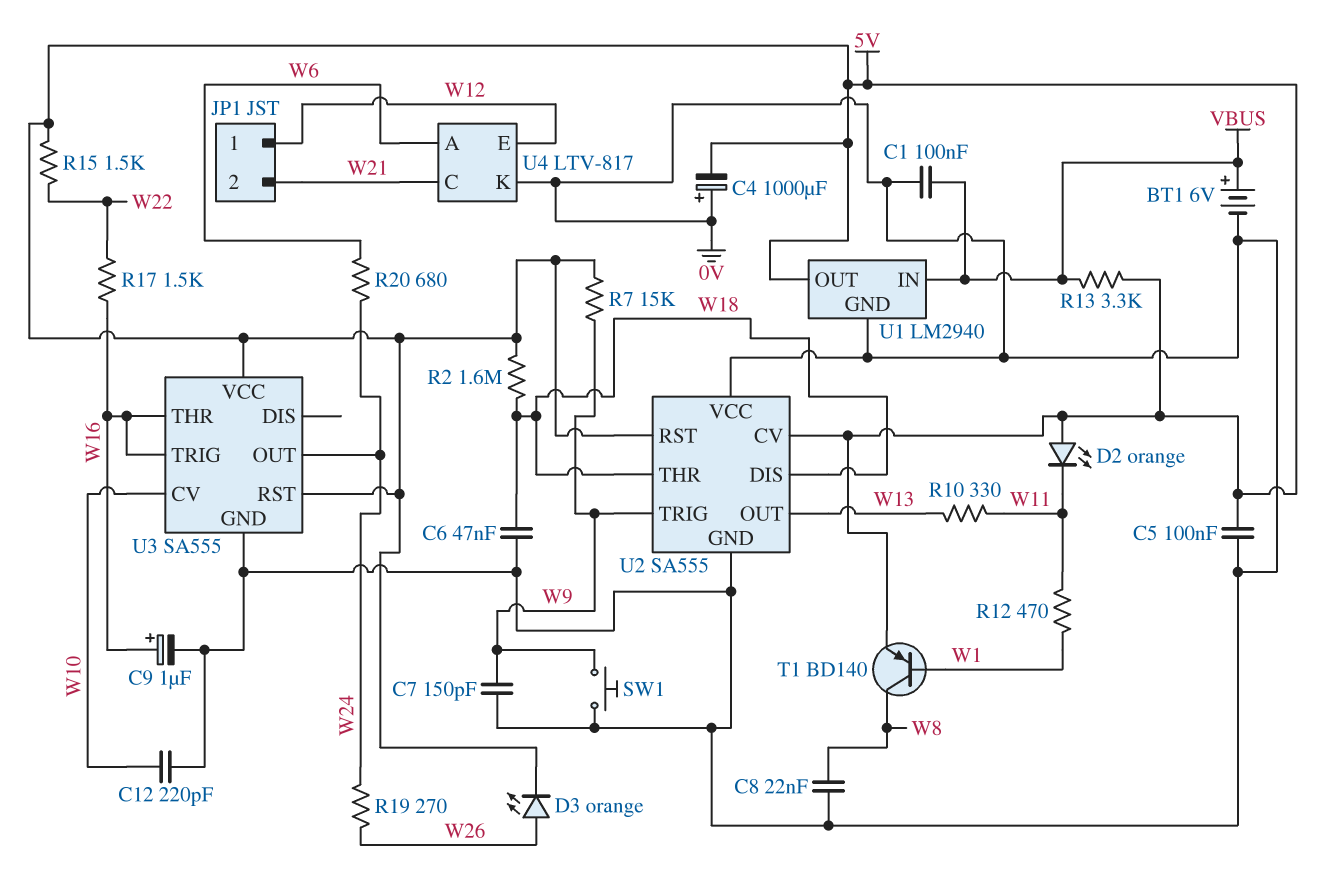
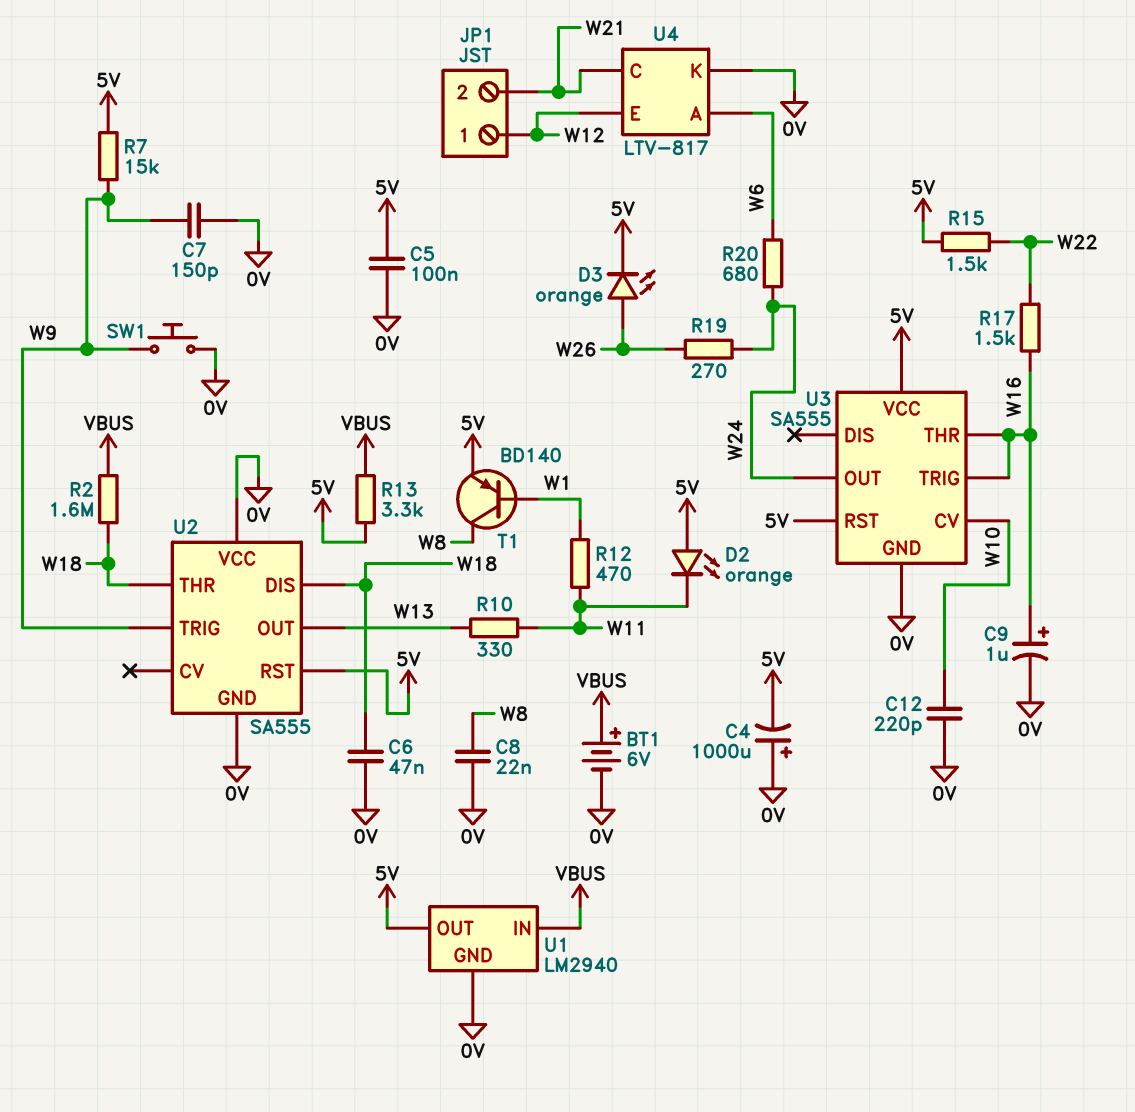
C1: 100nF (0V, VBUS) -> none
R2: 1.6M (5V, W18) -> 1.6M (VBUS, W18)
U2 pin CV: 5V -> none

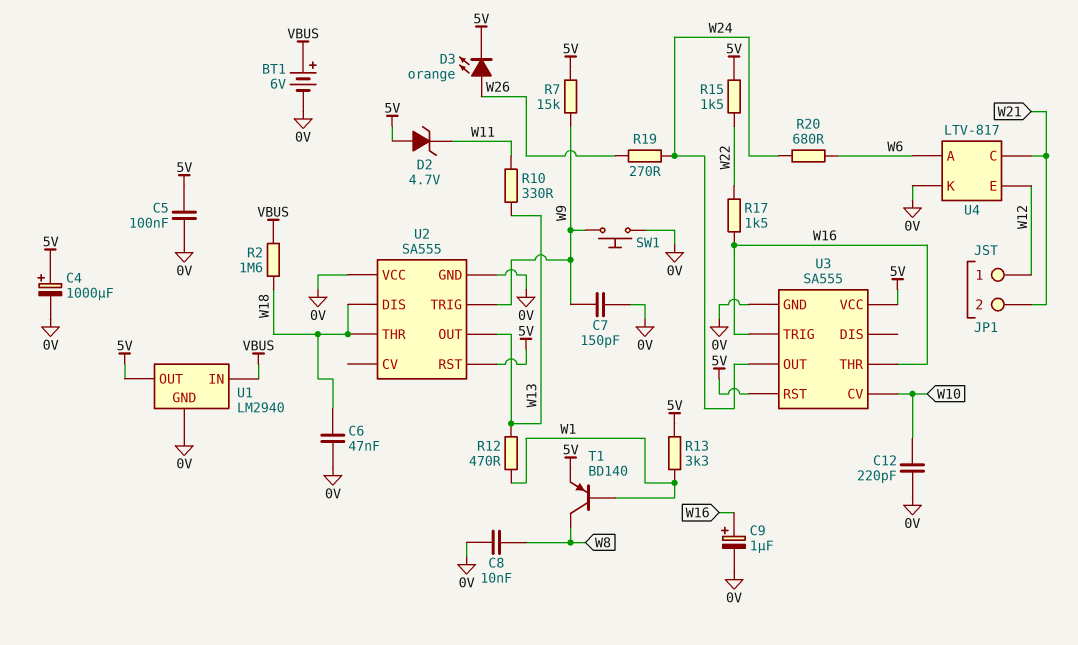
C4: 1000uF (plus 0V, minus 5V) -> 1000uF (plus 5V, minus 0V)
C8: 22nF (0V, W8) -> 10nF (0V, W8)
D2: LED orange (A 5V, K W11) -> zener 4.7V (A 5V, K W11)
R12: 470 (W1, W11) -> 470 (W1, W13)
R13: 3.3k (5V, VBUS) -> 3.3k (5V, W1)

